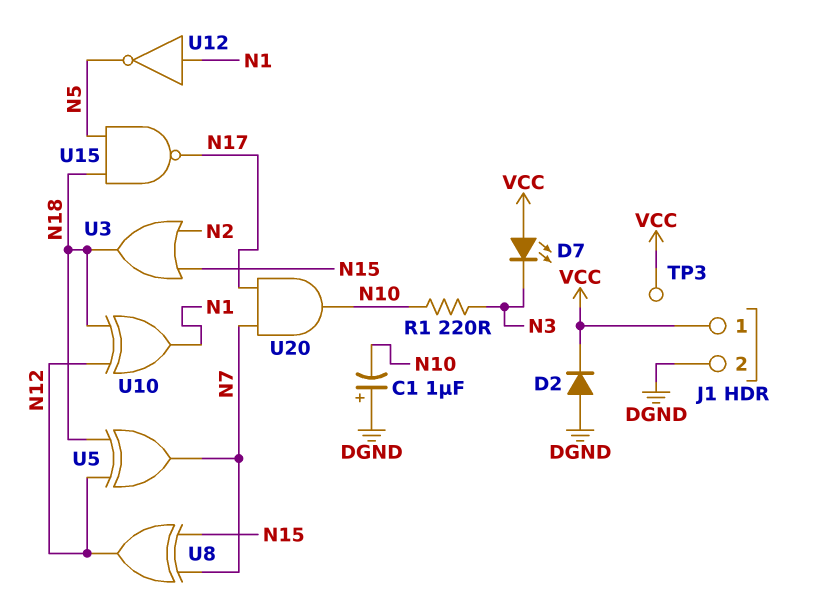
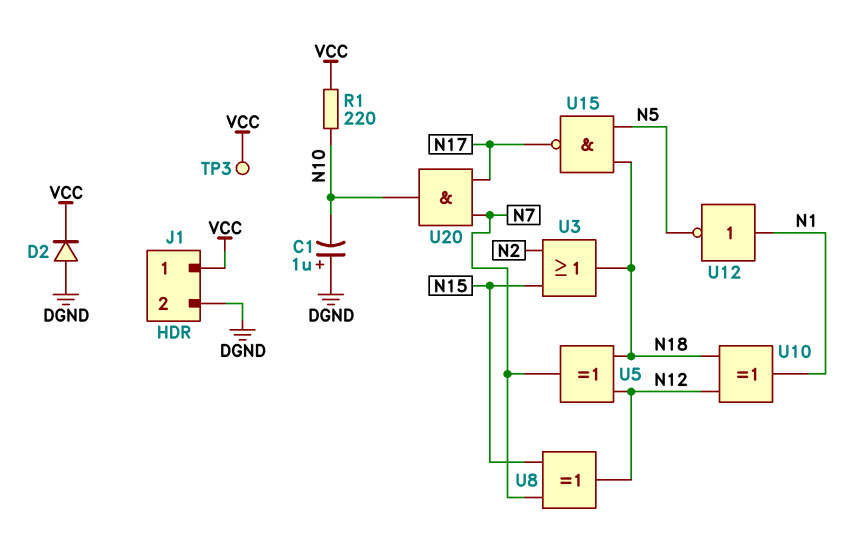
D7: LED (A VCC, K N3) -> none
R1: 220 (N3, N10) -> 220 (N10, VCC)

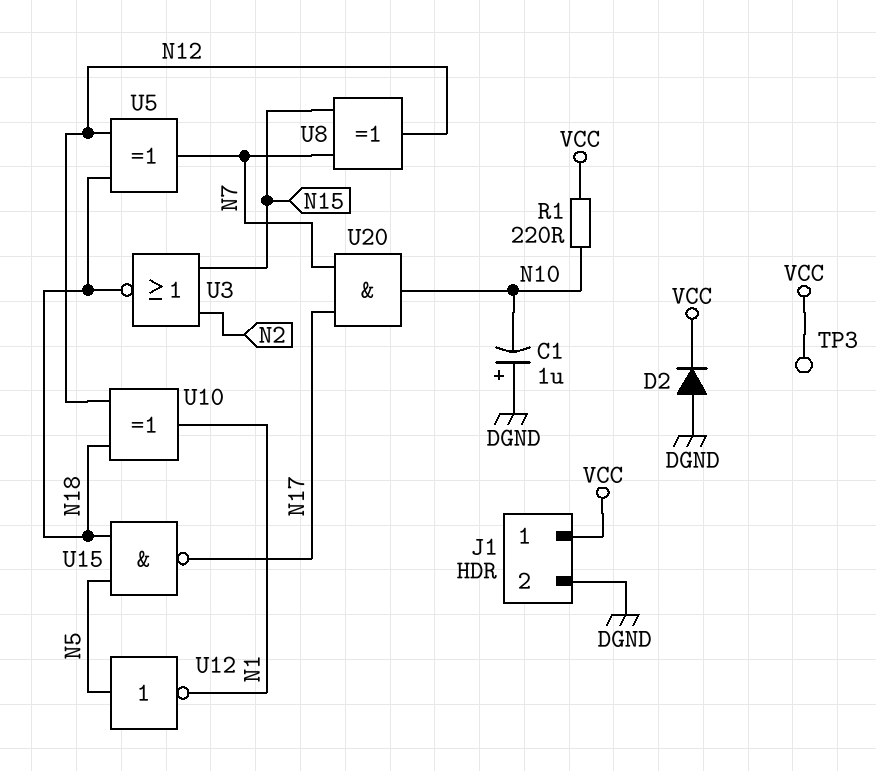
U3: OR (in N2, in N15, out N18) -> NOR (in N2, in N15, out N18)
U12: NOT (in N1, out N5) -> NOT (in N5, out N1)

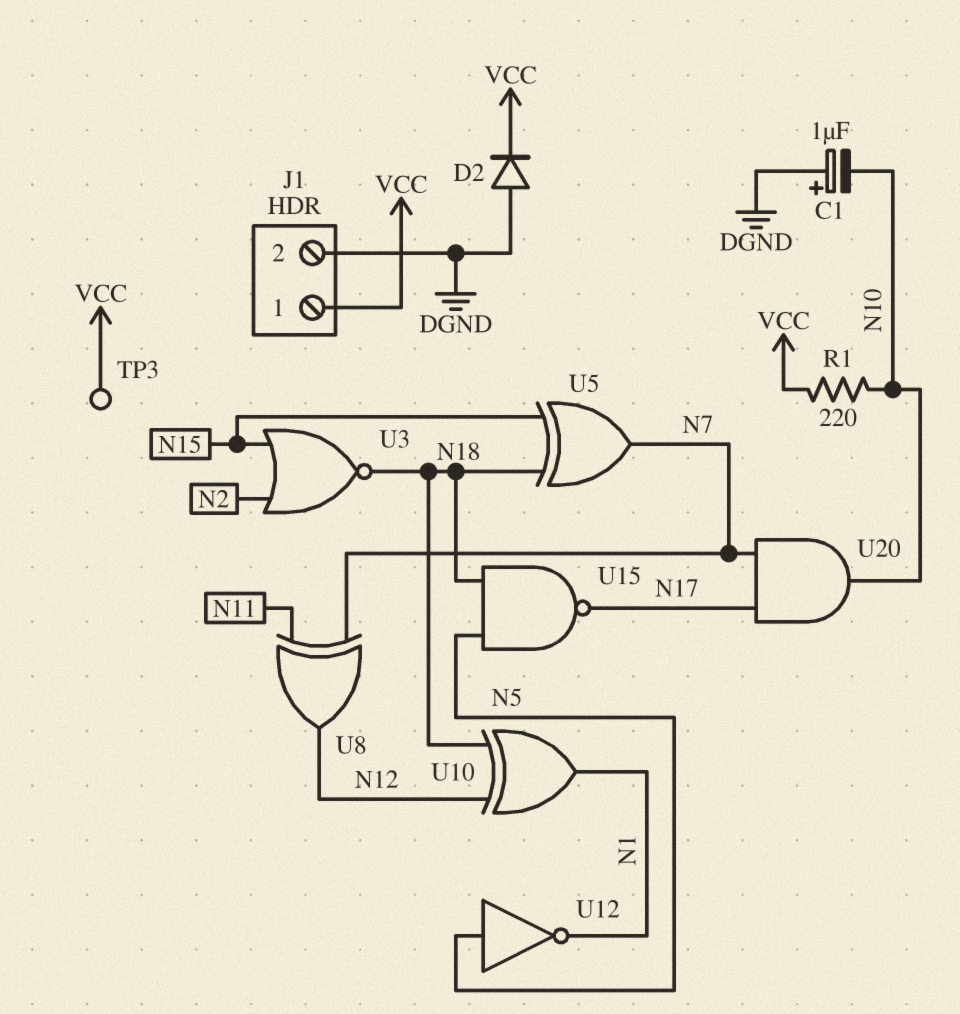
U5: XOR (in N12, in N18, out N7) -> XOR (in N15, in N18, out N7)
U8: XOR (in N7, in N15, out N12) -> XOR (in N7, in N11, out N12)

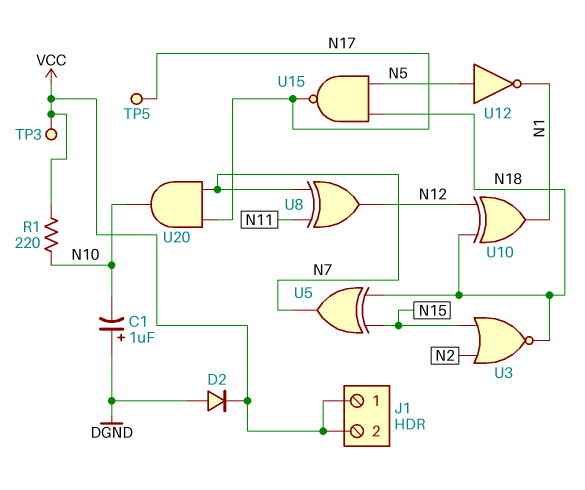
J1 pin 2: DGND -> VCC
TP5: none -> test point (N17)

